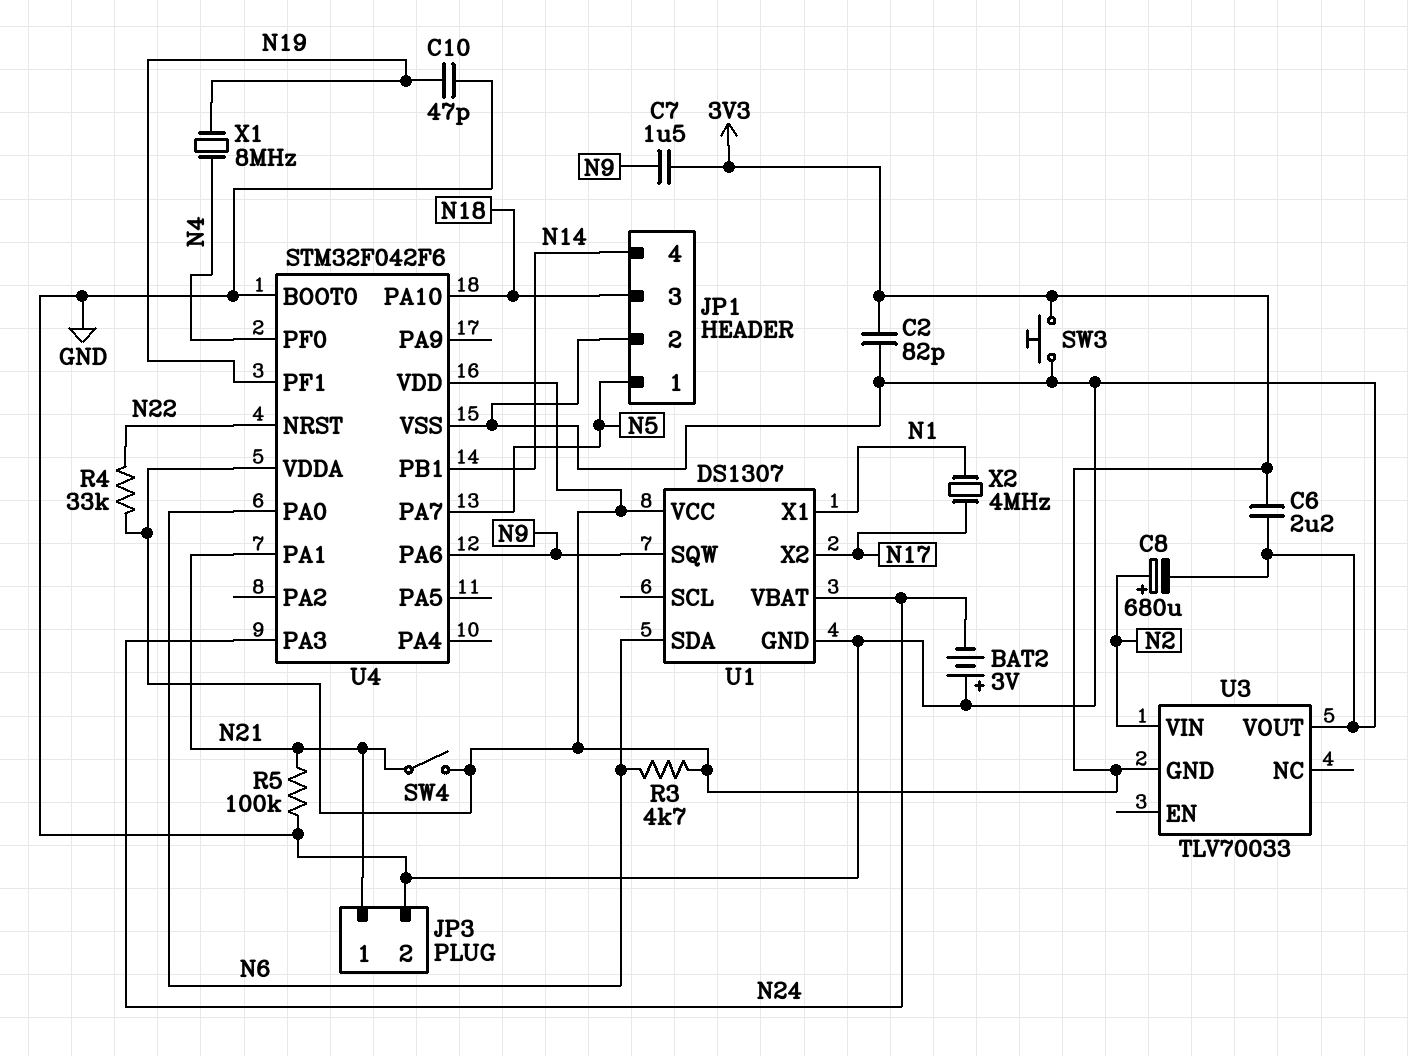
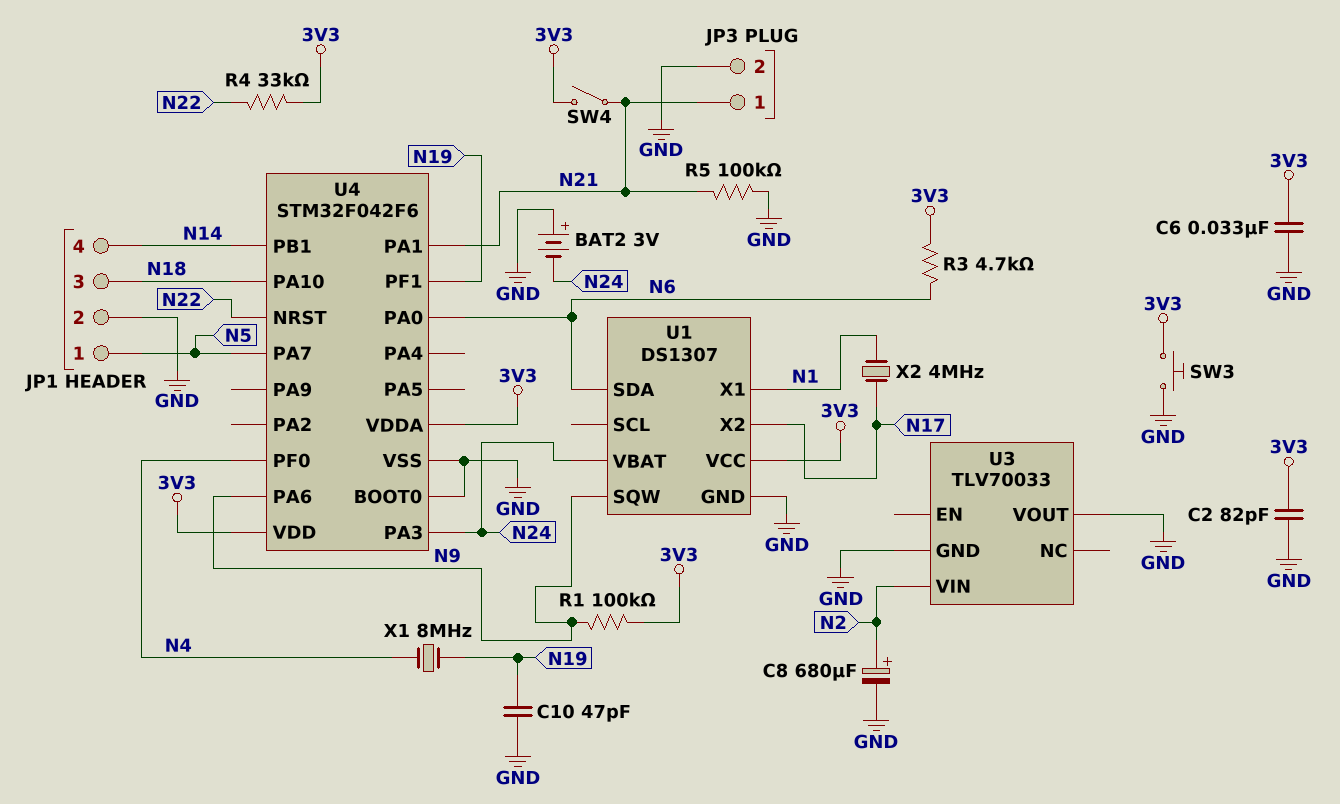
C6: 2.2uF (3V3, GND) -> 33nF (3V3, GND)
C7: 1.5uF (3V3, N9) -> none
R1: none -> 100k (3V3, N9)
U3 pin GND: 3V3 -> GND

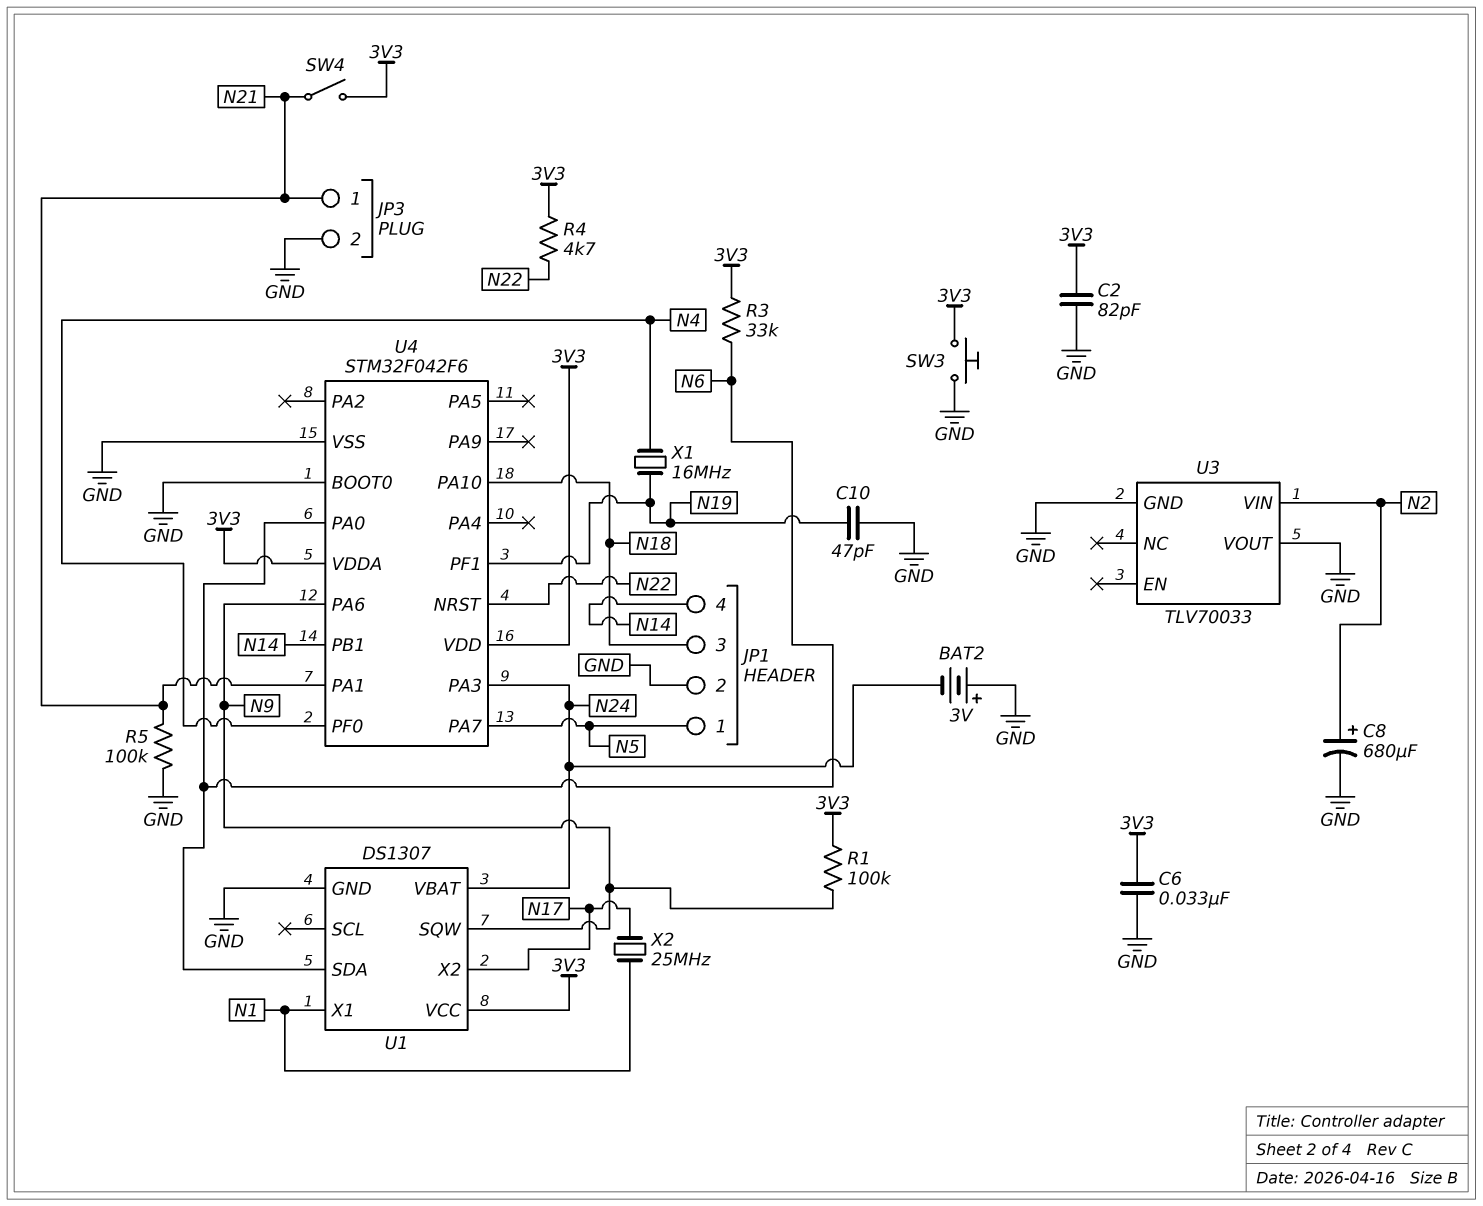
R3: 4.7k (3V3, N6) -> 33k (3V3, N6)
R4: 33k (3V3, N22) -> 4.7k (3V3, N22)
X1: 8MHz (N4, N19) -> 16MHz (N4, N19)
X2: 4MHz (N1, N17) -> 25MHz (N1, N17)

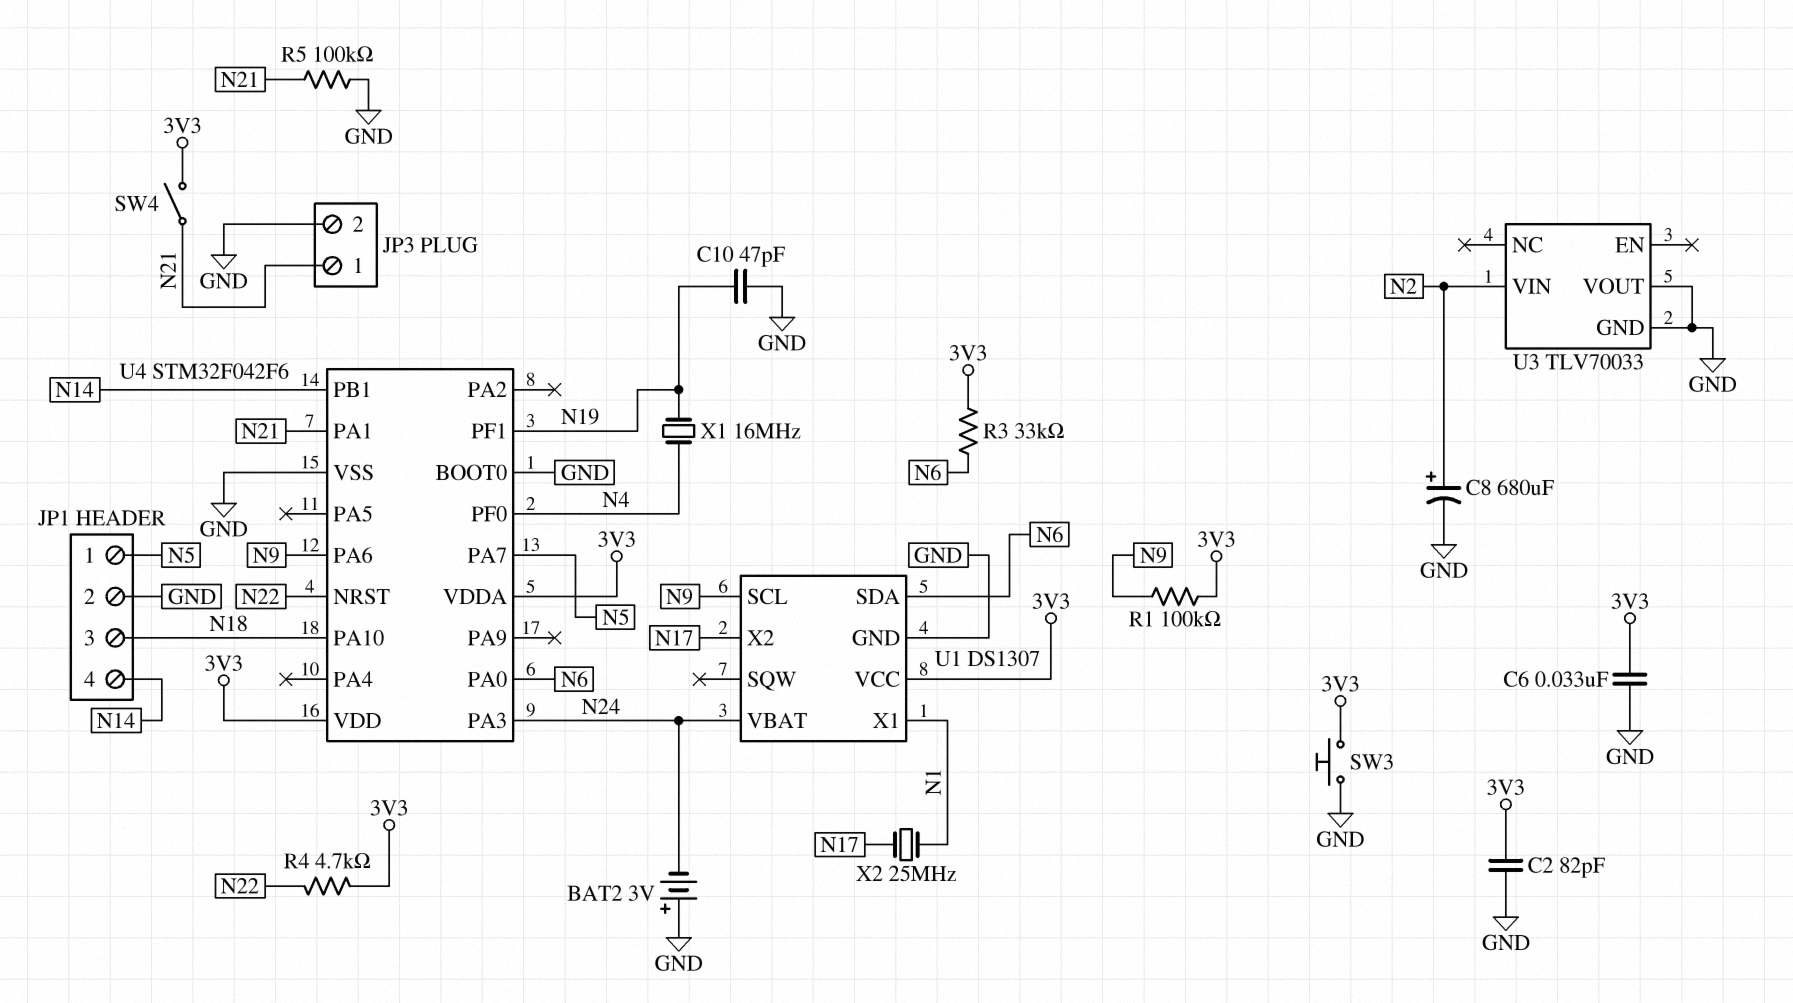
U1 pin SCL: none -> N9
U1 pin SQW: N9 -> none

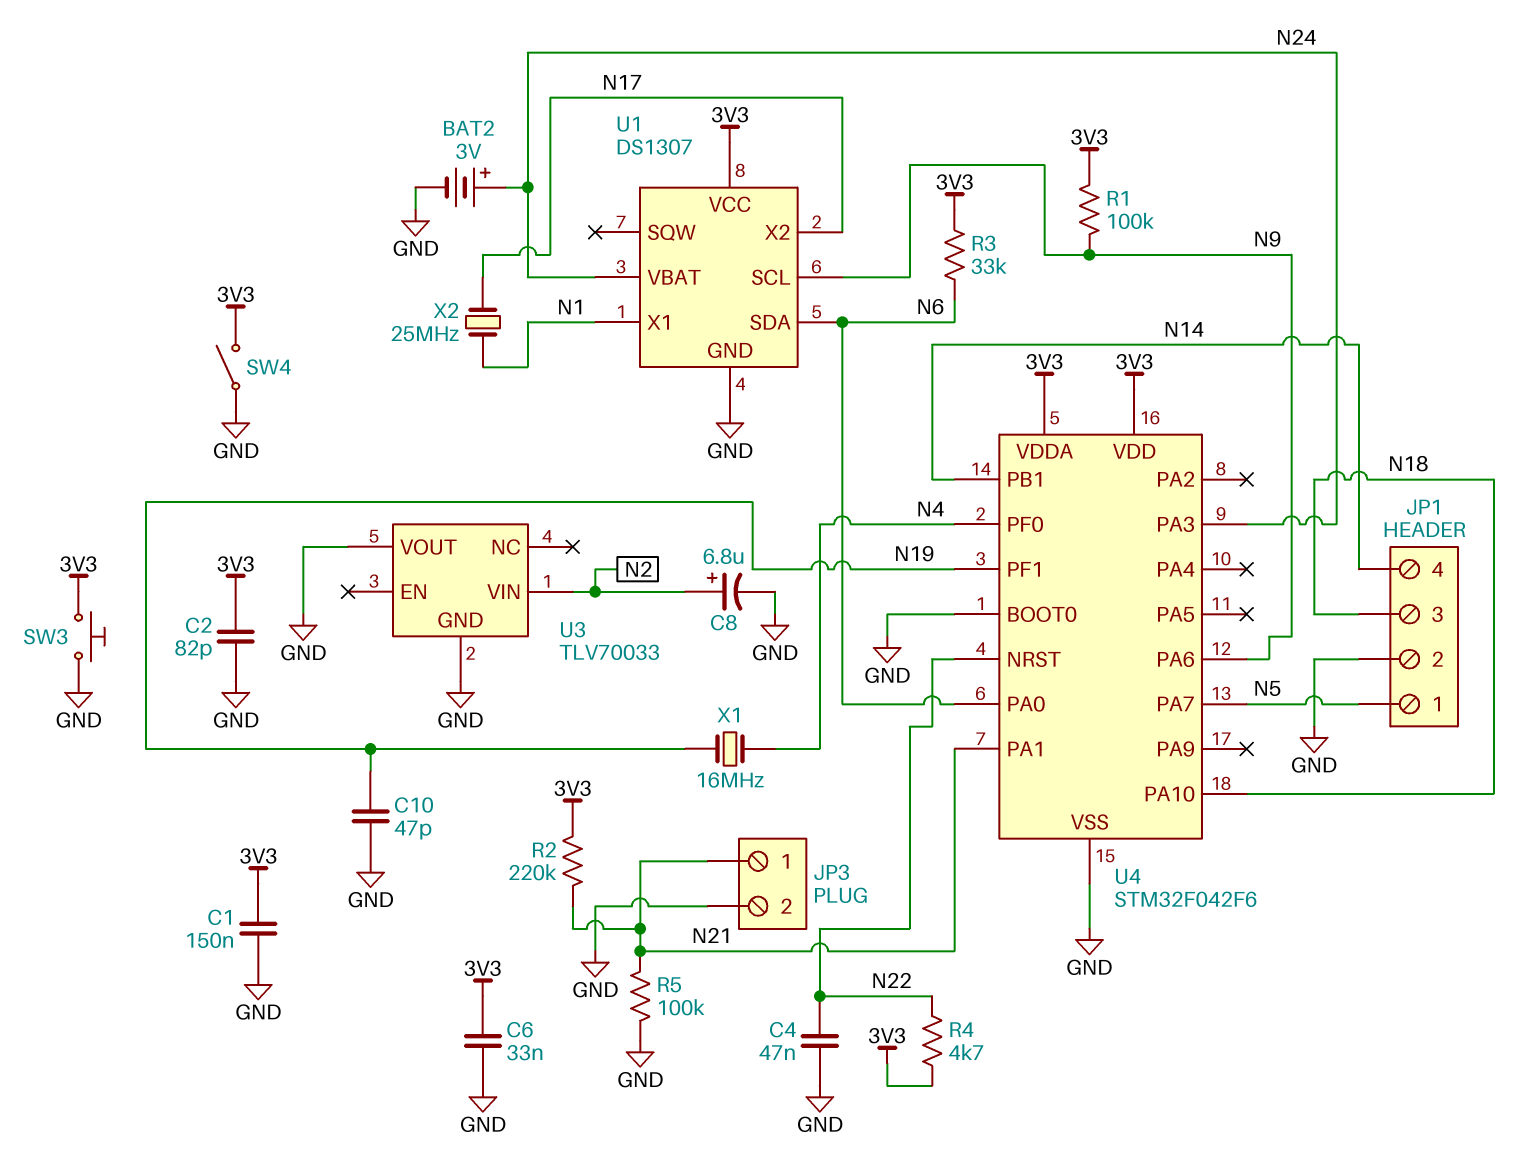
BAT2: 3V (plus GND, minus N24) -> 3V (plus N24, minus GND)
C1: none -> 150nF (3V3, GND)
C4: none -> 47nF (GND, N22)
C8: 680uF (plus N2, minus GND) -> 6.8uF (plus N2, minus GND)
R2: none -> 220k (3V3, N21)
SW4: switch (3V3, N21) -> switch (3V3, GND)

